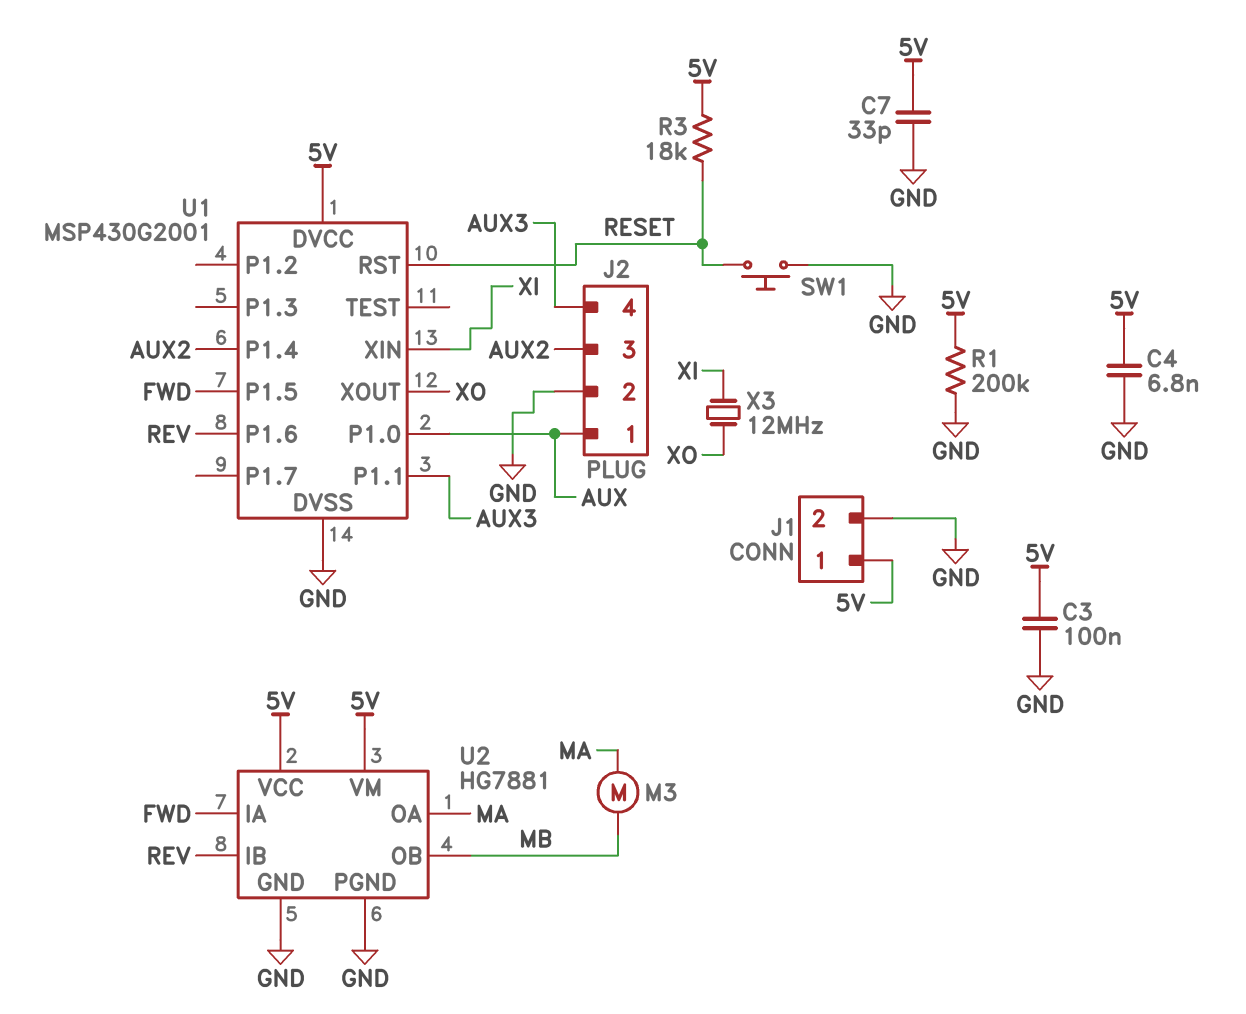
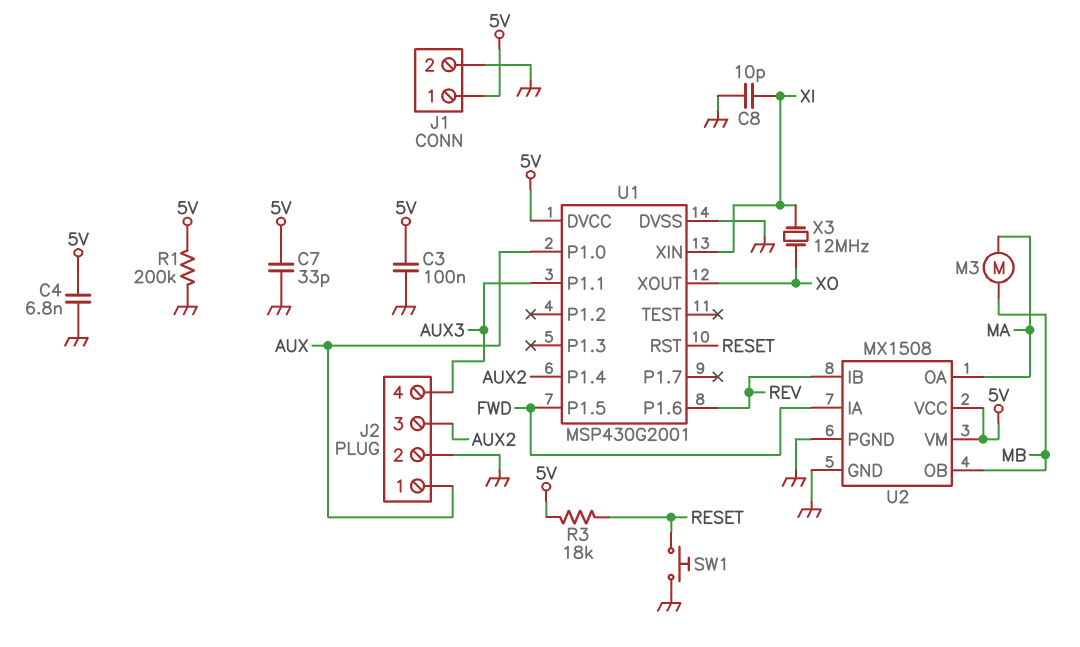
C8: none -> 10pF (GND, XI)
U2: HG7881 -> MX1508

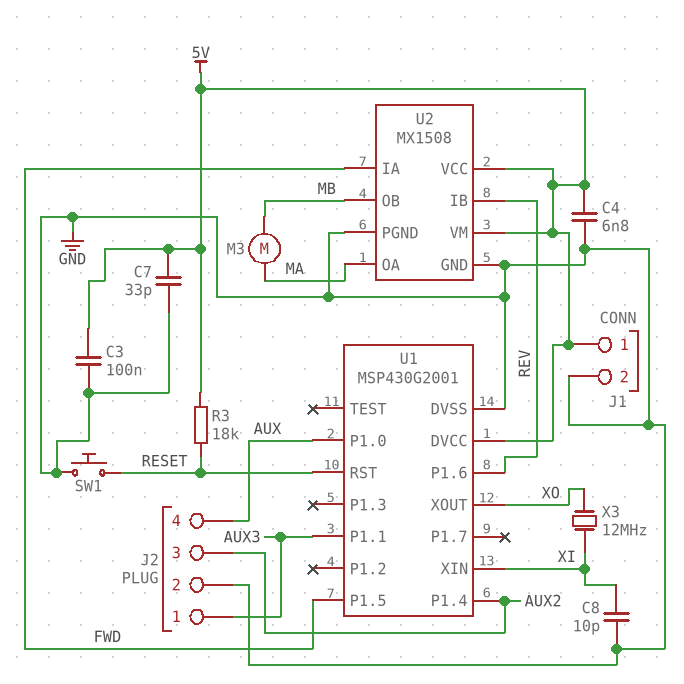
J2 pin 1: AUX -> AUX3
J2 pin 4: AUX3 -> AUX
R1: 200k (5V, GND) -> none

